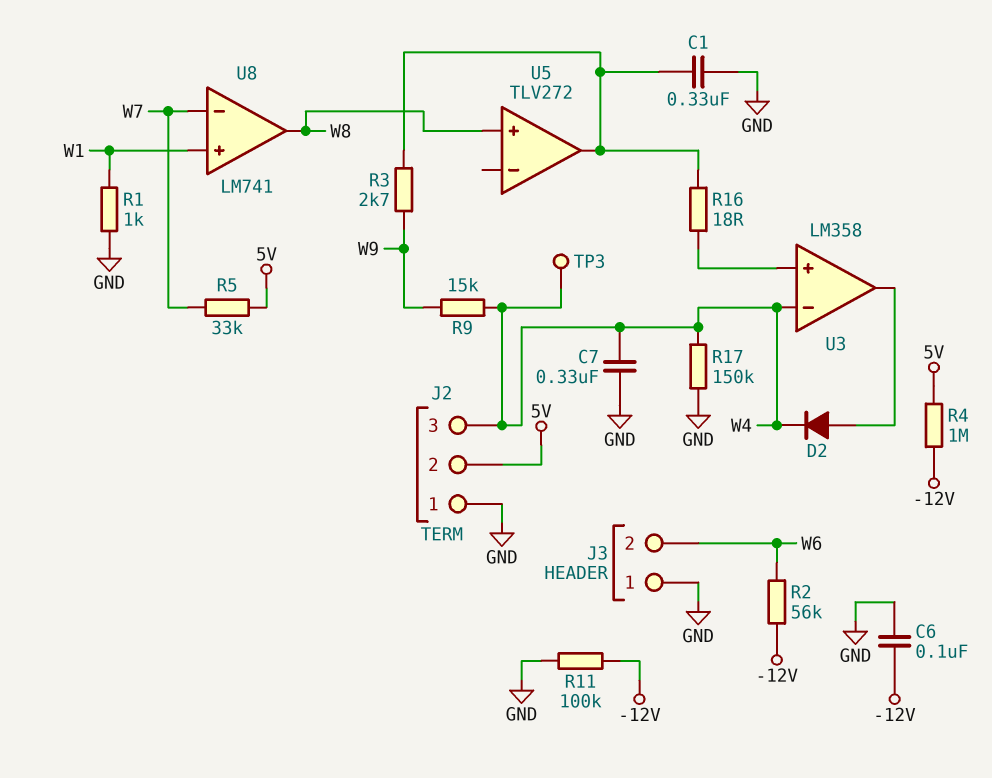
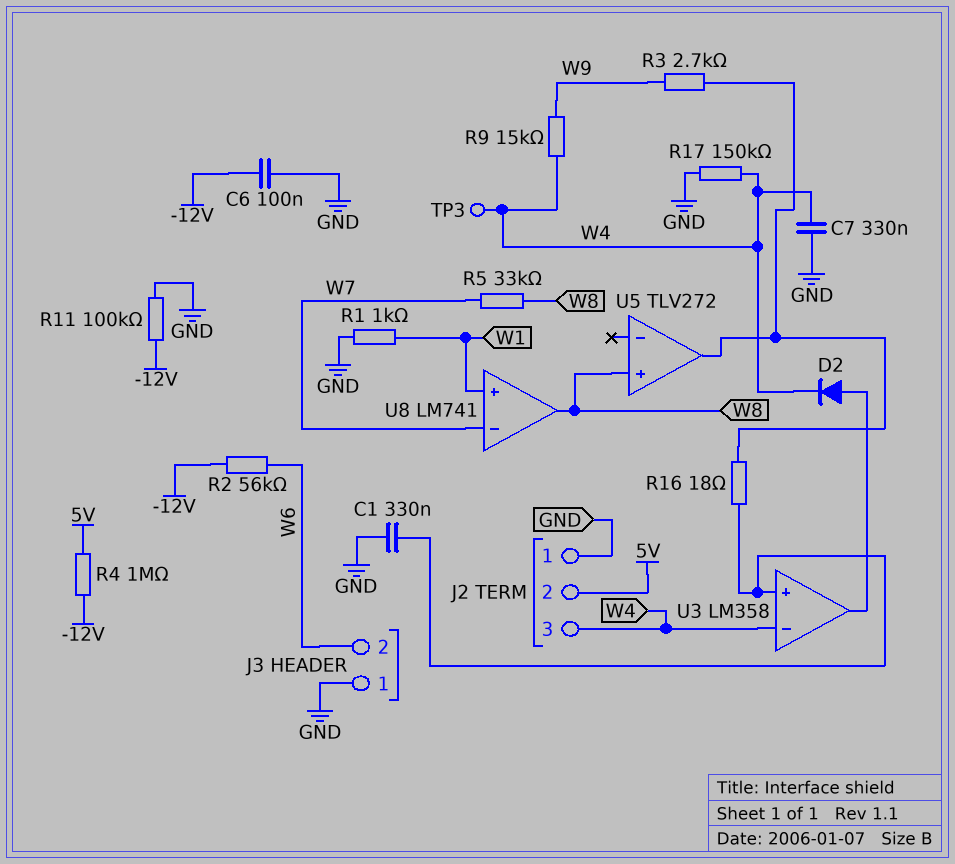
C1: 330nF (GND, U5/out) -> 330nF (GND, U3/in+)
R5: 33k (5V, W7) -> 33k (W7, W8)

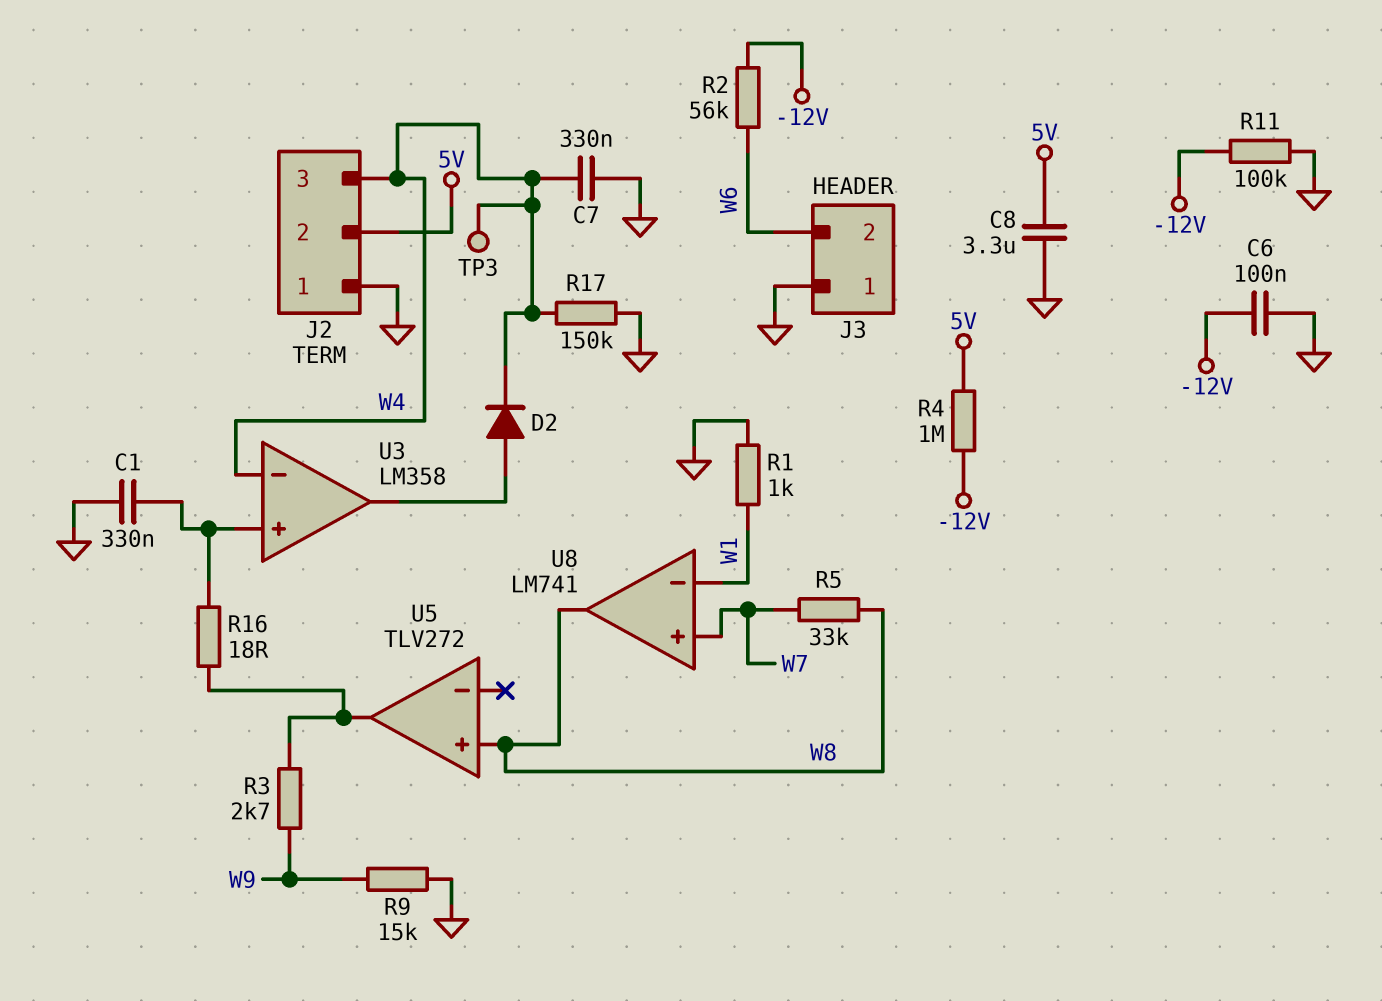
C8: none -> 3.3uF (5V, GND)
R9: 15k (W4, W9) -> 15k (GND, W9)
U8 pin in+: W1 -> W7
U8 pin in-: W7 -> W1

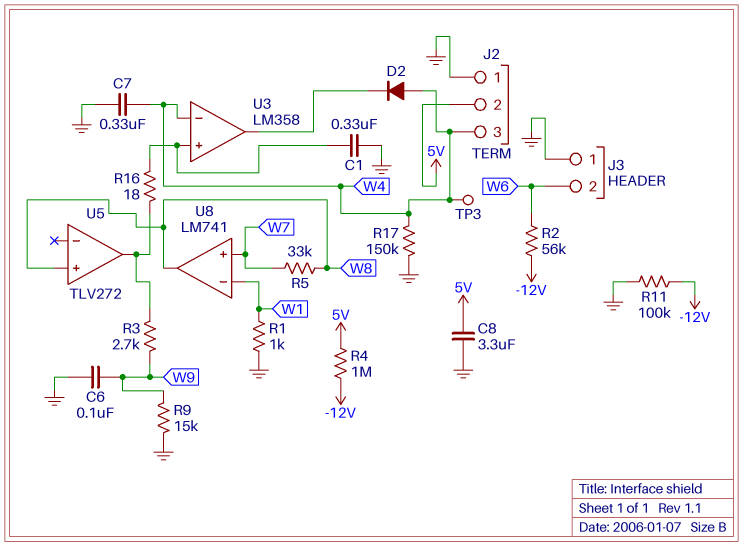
C6: 100nF (-12V, GND) -> 100nF (GND, W9)
D2: diode (A U3/out, K W4) -> diode (A W4, K U3/out)

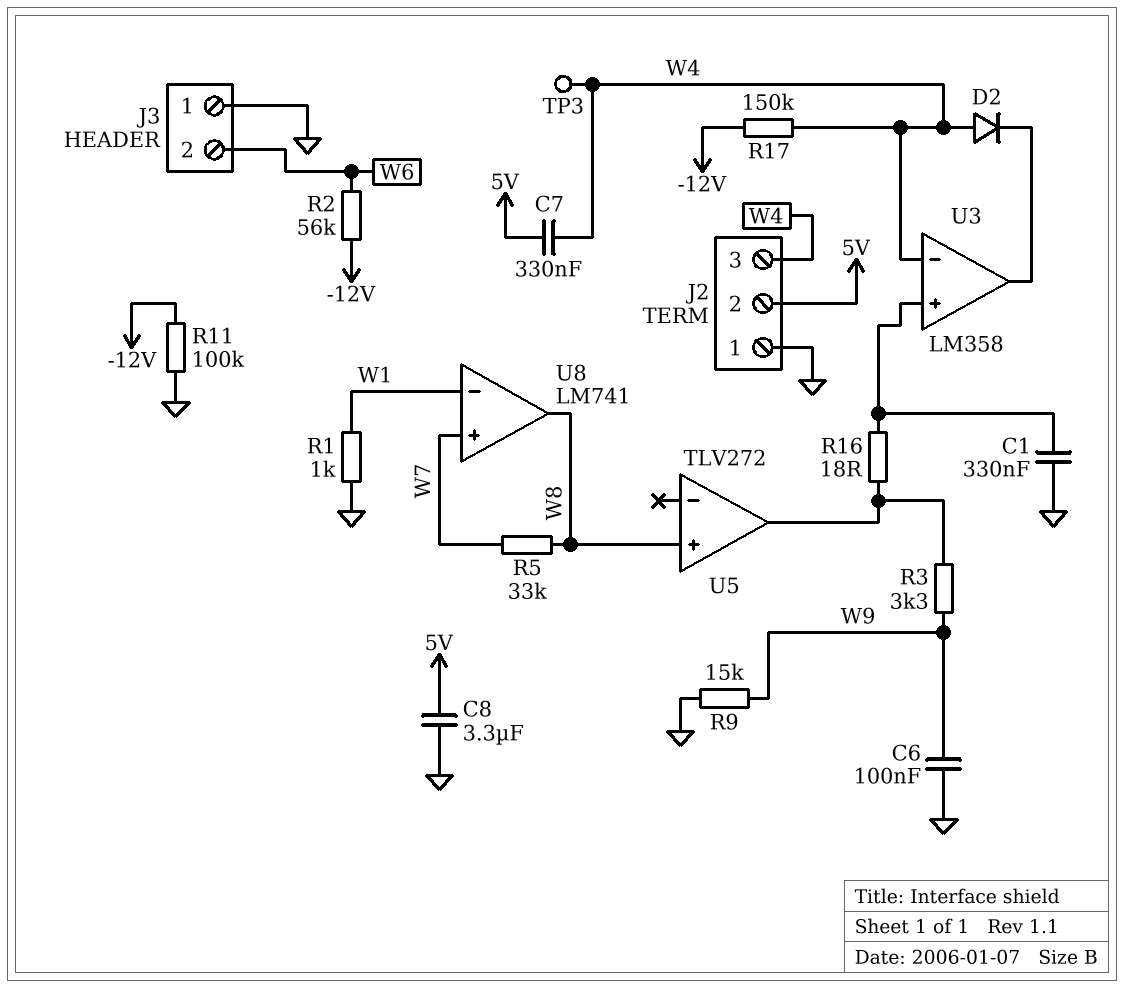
C7: 330nF (GND, W4) -> 330nF (5V, W4)
R3: 2.7k (U5/out, W9) -> 3.3k (U5/out, W9)
R4: 1M (-12V, 5V) -> none
R17: 150k (GND, W4) -> 150k (-12V, W4)

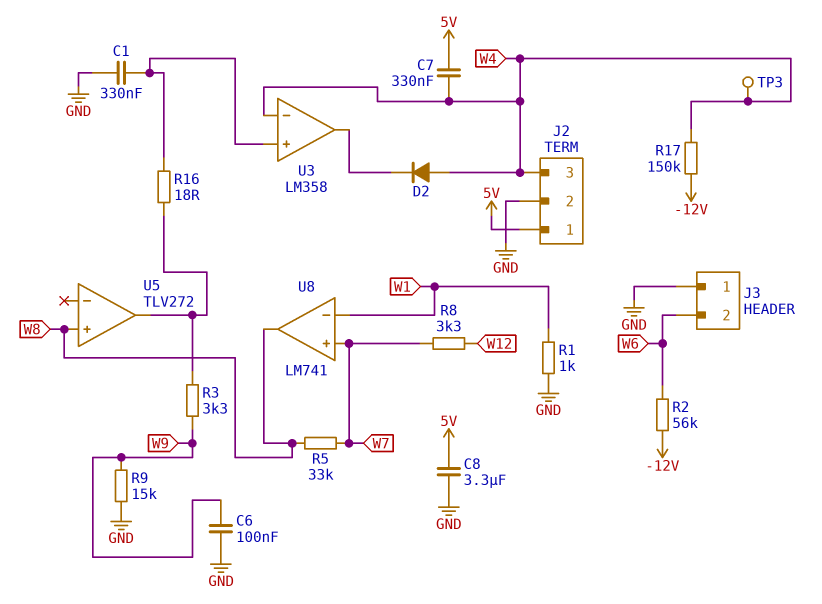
J2 pin 1: GND -> 5V
J2 pin 2: 5V -> GND
R8: none -> 3.3k (W7, W12)
R11: 100k (-12V, GND) -> none

